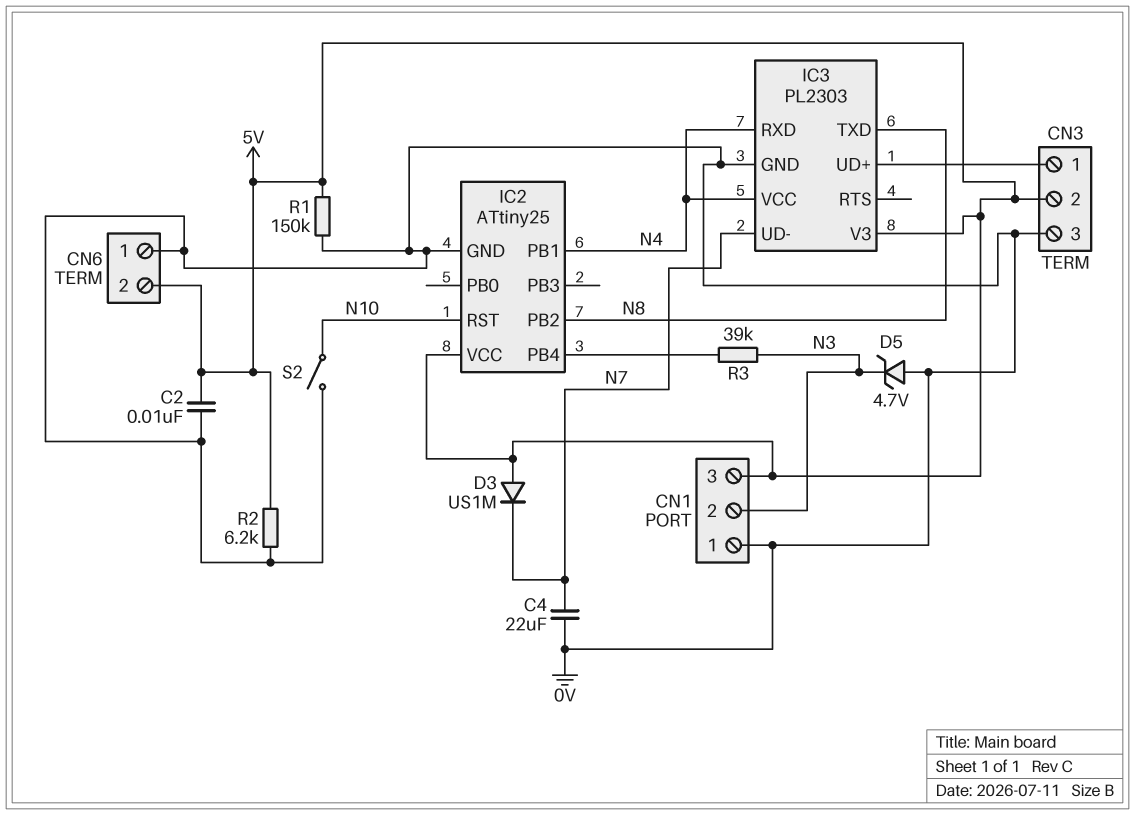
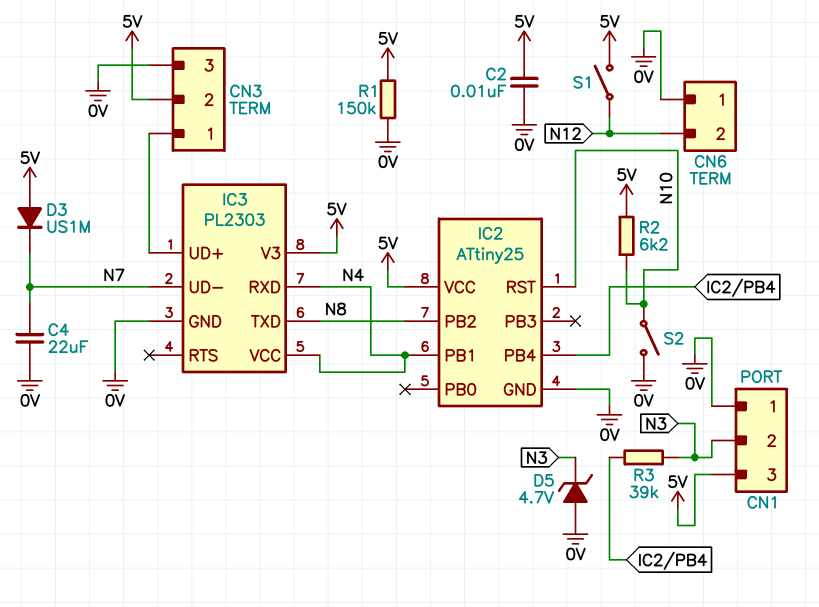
CN6 pin 2: 5V -> N12
R2: 6.2k (0V, 5V) -> 6.2k (5V, N10)
S1: none -> switch (5V, N12)

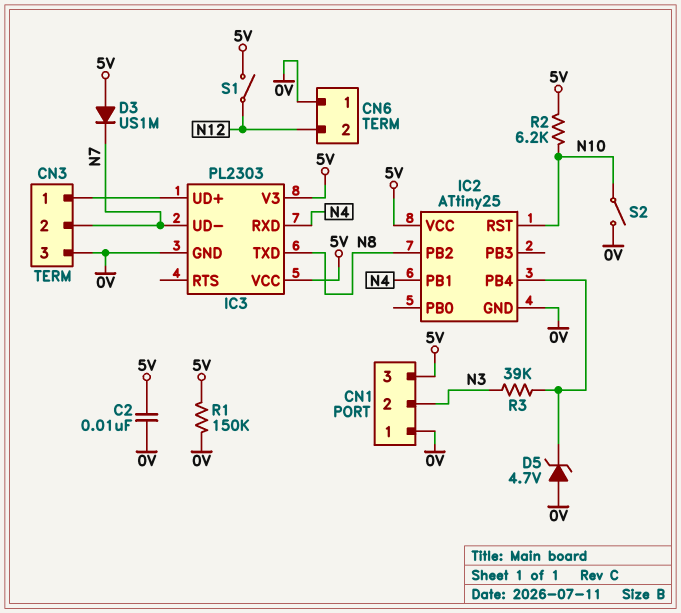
C4: 22uF (0V, N7) -> none
CN3 pin 2: 5V -> N7
D5: zener 4.7V (A 0V, K N3) -> zener 4.7V (A 0V, K IC2/PB4)
IC3 pin VCC: N4 -> 5V

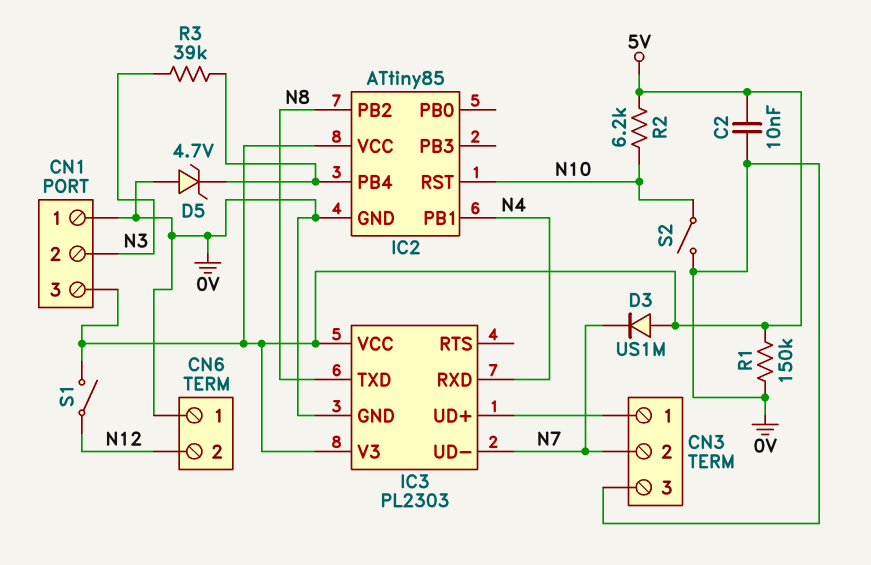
IC2: ATtiny25 -> ATtiny85

